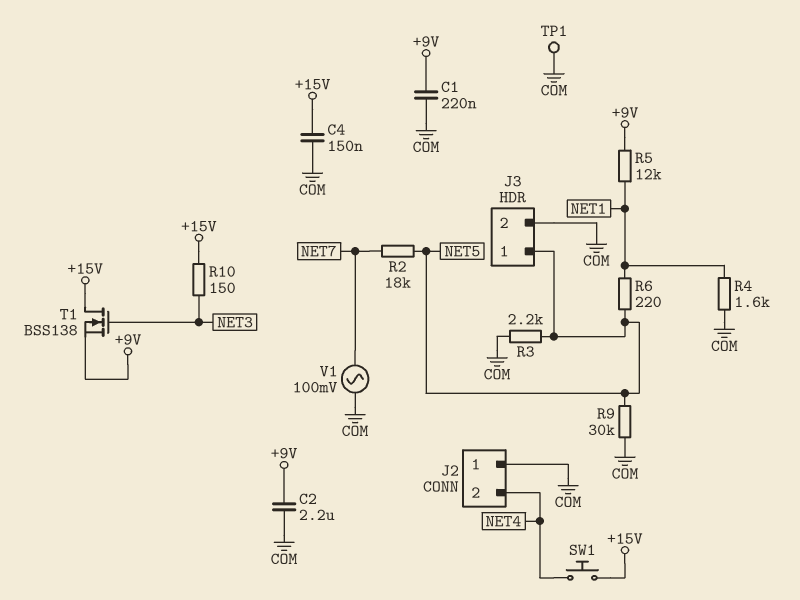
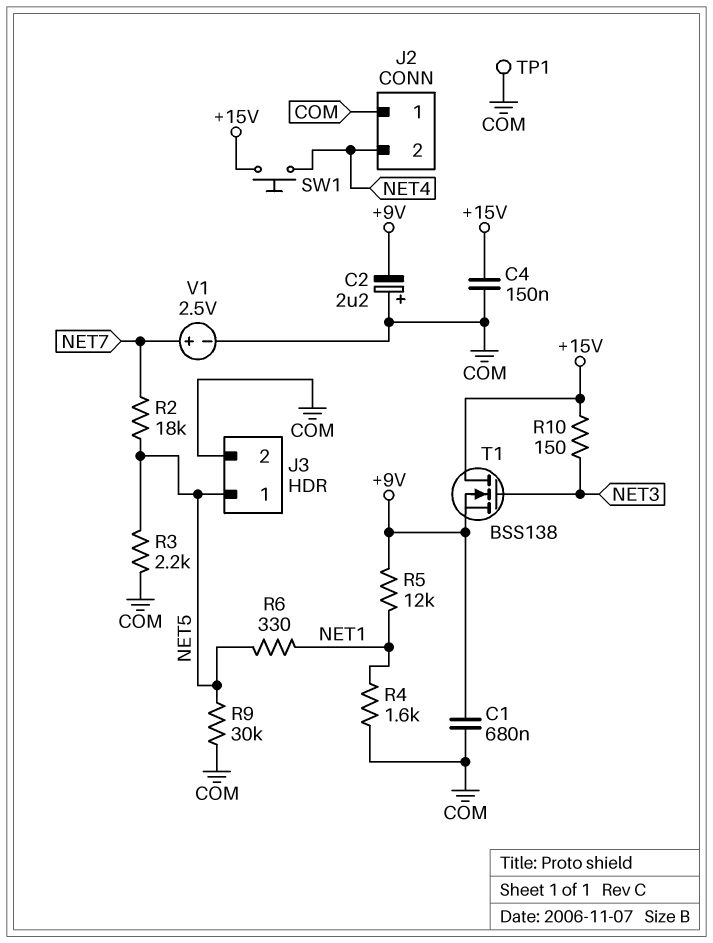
C1: 220nF (+9V, COM) -> 680nF (+9V, COM)
C2: 2.2uF (+9V, COM) -> 2.2uF (plus COM, minus +9V)
R6: 220 (NET1, NET5) -> 330 (NET1, NET5)
V1: AC 100mV (COM, NET7) -> 2.5V (plus NET7, minus COM)

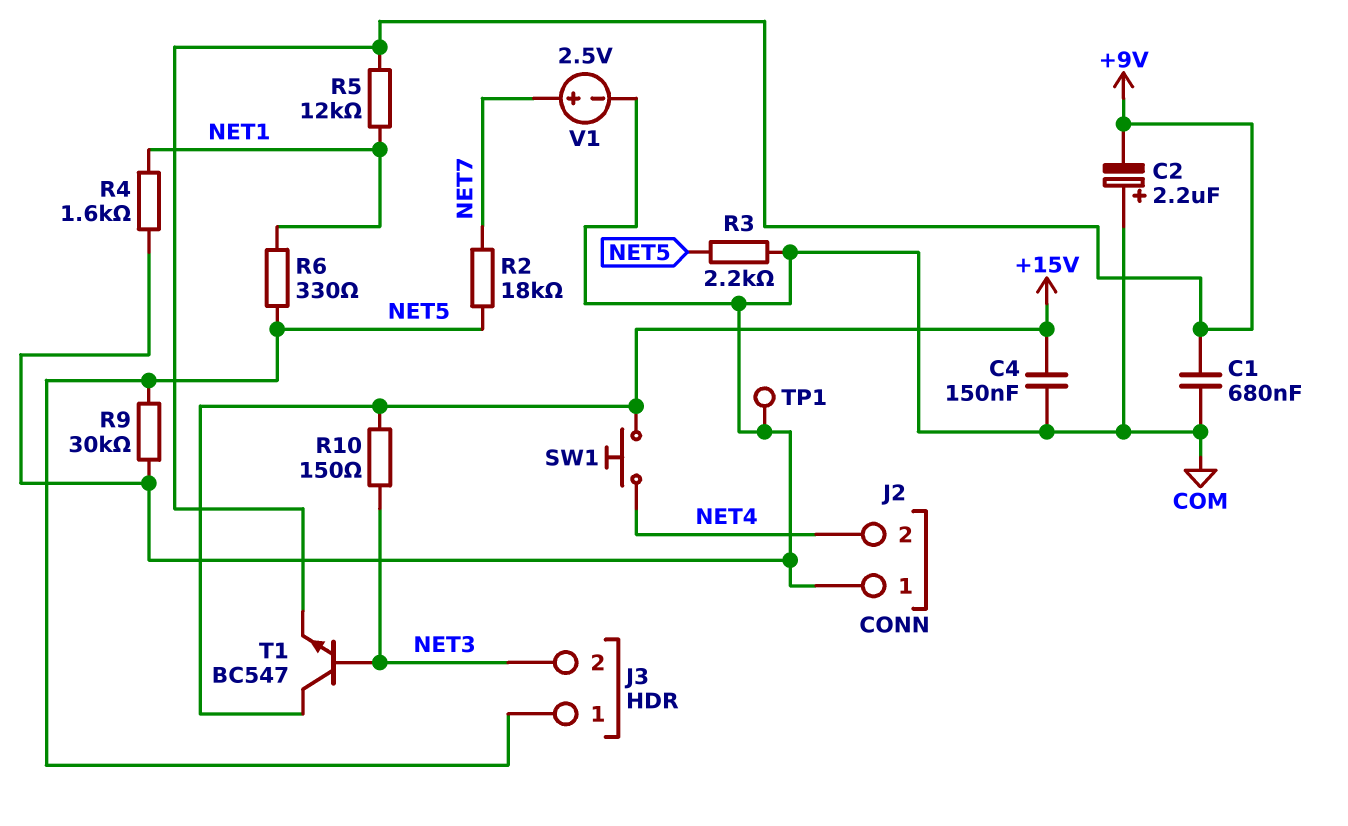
J3 pin 2: COM -> NET3
T1: NMOS BSS138 (G NET3, D +15V, S +9V) -> NPN BC547 (B NET3, C +15V, E +9V)

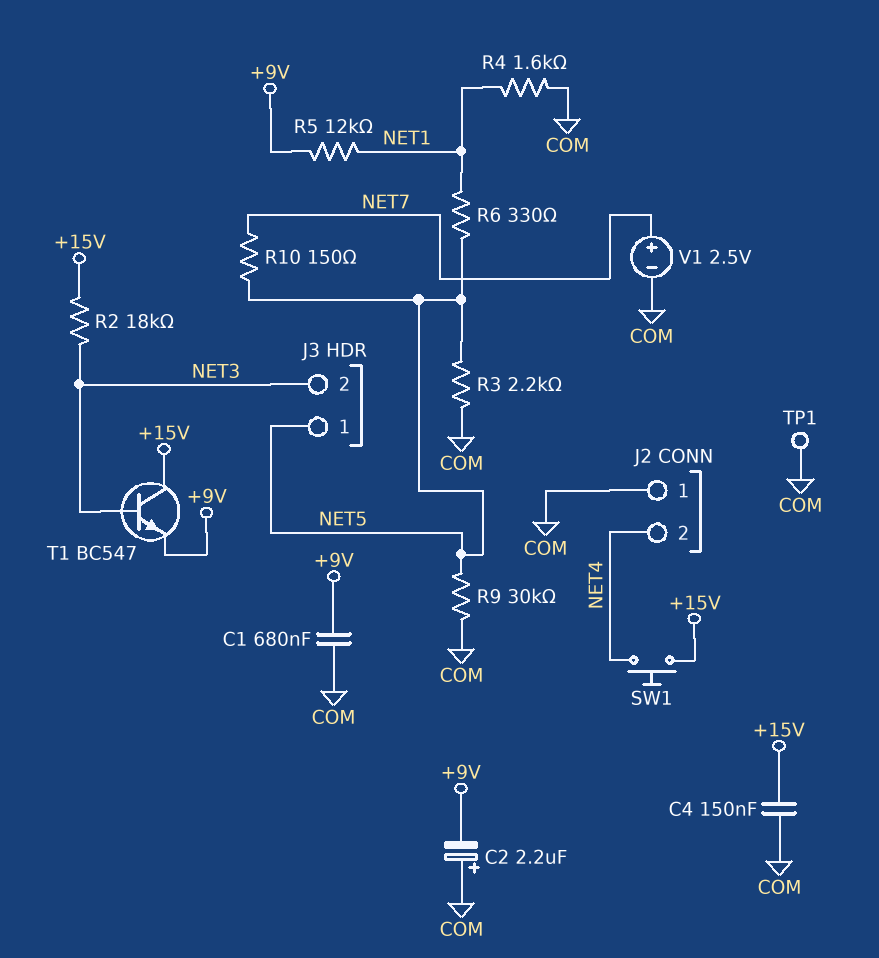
R2: 18k (NET5, NET7) -> 18k (+15V, NET3)
R10: 150 (+15V, NET3) -> 150 (NET5, NET7)

